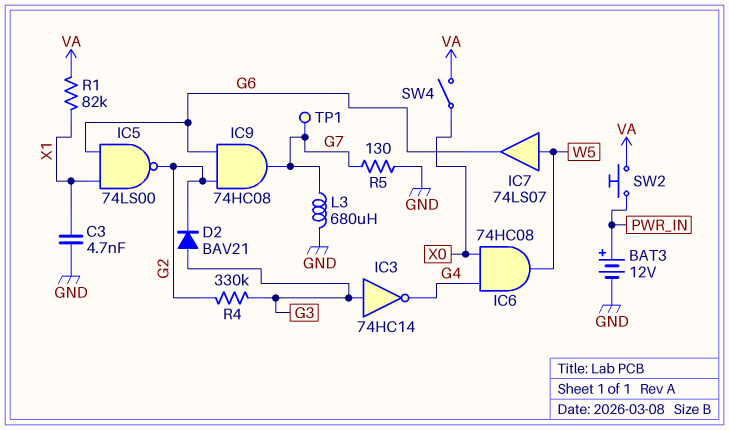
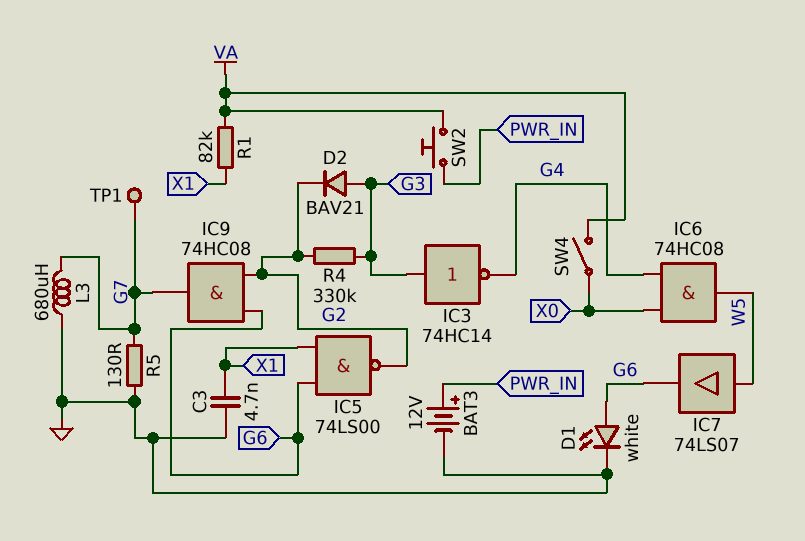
D1: none -> LED white (A G6, K GND)

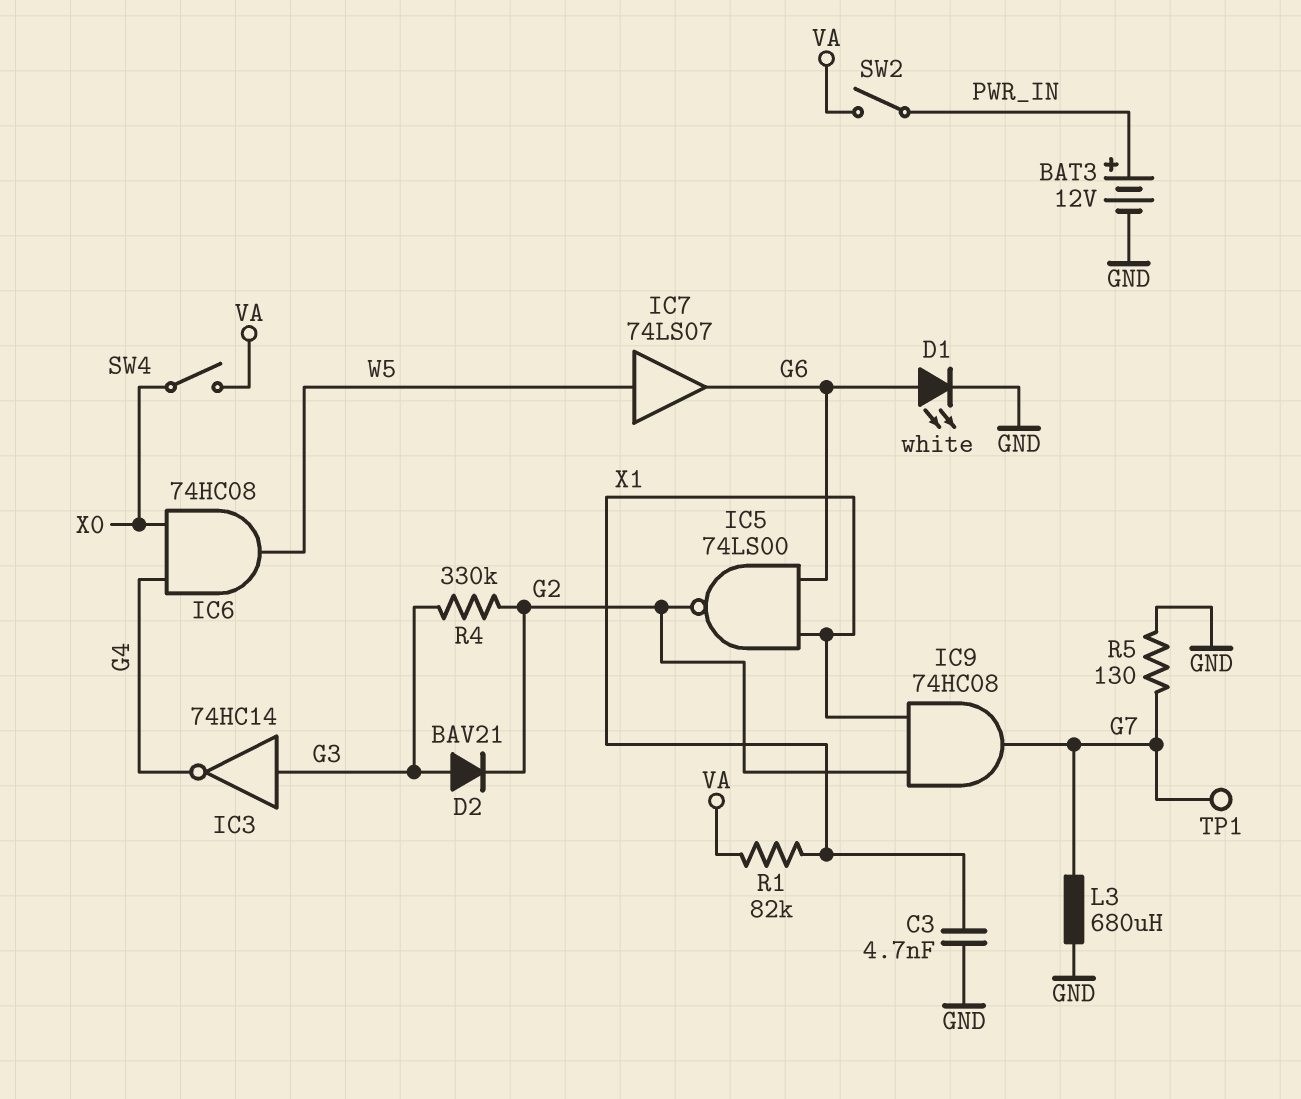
IC9: AND 74HC08 (in G2, in G6, out G7) -> AND 74HC08 (in G2, in X1, out G7)
SW2: button (PWR_IN, VA) -> switch (PWR_IN, VA)

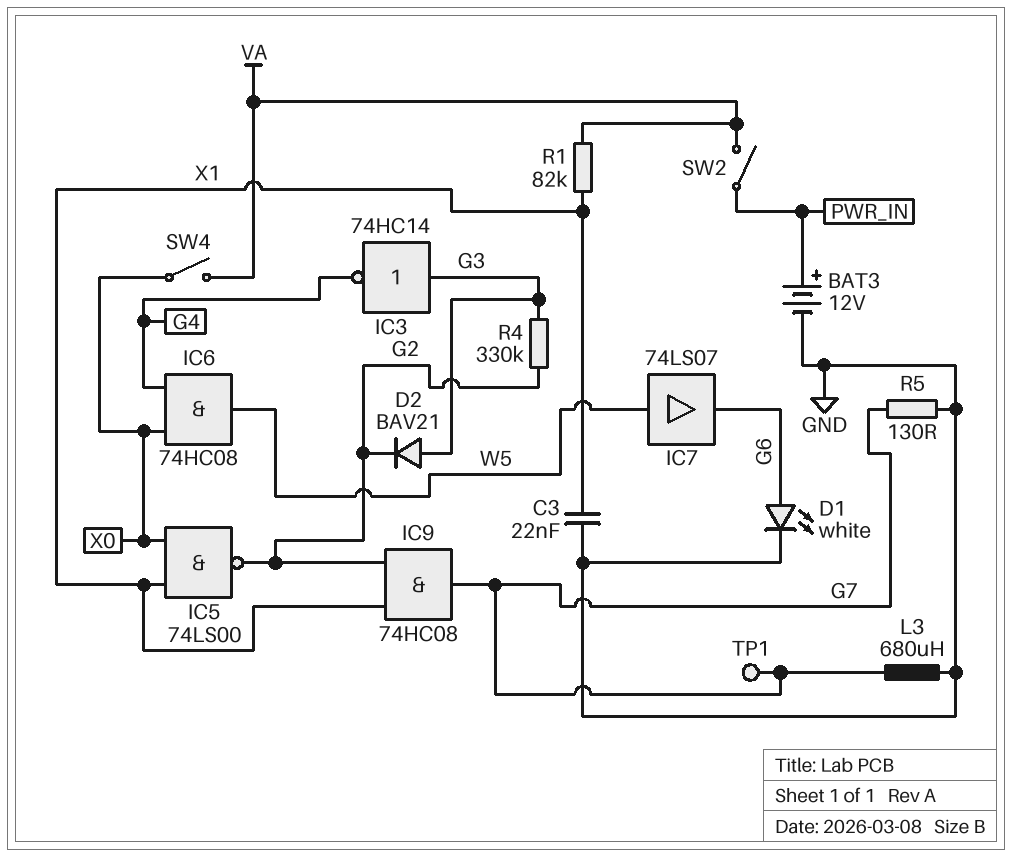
C3: 4.7nF (GND, X1) -> 22nF (GND, X1)
IC5: NAND 74LS00 (in G6, in X1, out G2) -> NAND 74LS00 (in X0, in X1, out G2)

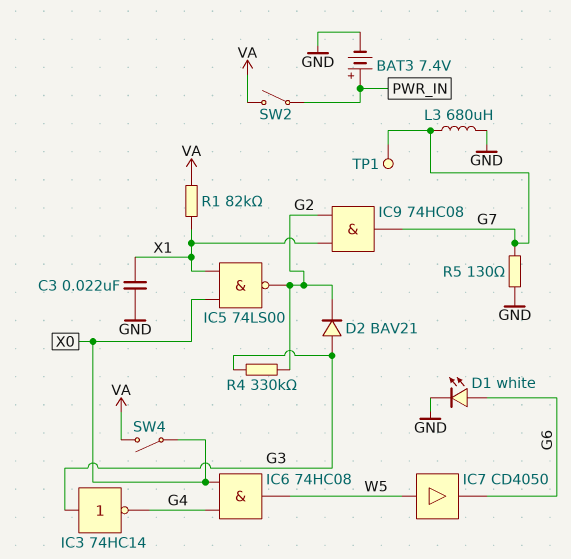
BAT3: 12V (plus PWR_IN, minus GND) -> 7.4V (plus PWR_IN, minus GND)
IC7: buffer 74LS07 (in W5, out G6) -> buffer CD4050 (in W5, out G6)

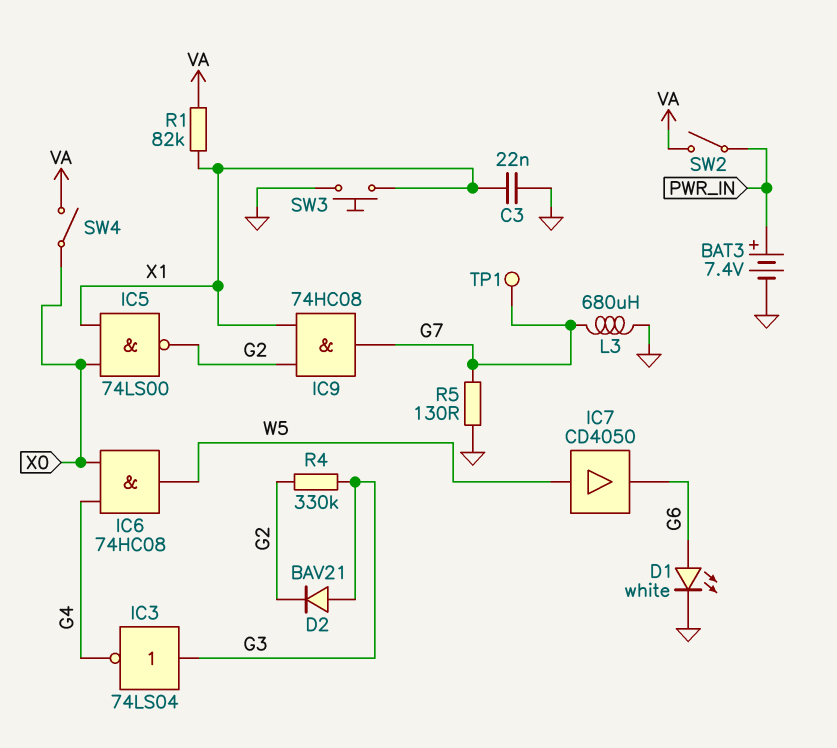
IC3: NOT 74HC14 (in G3, out G4) -> NOT 74LS04 (in G3, out G4)
SW3: none -> button (GND, X1)

